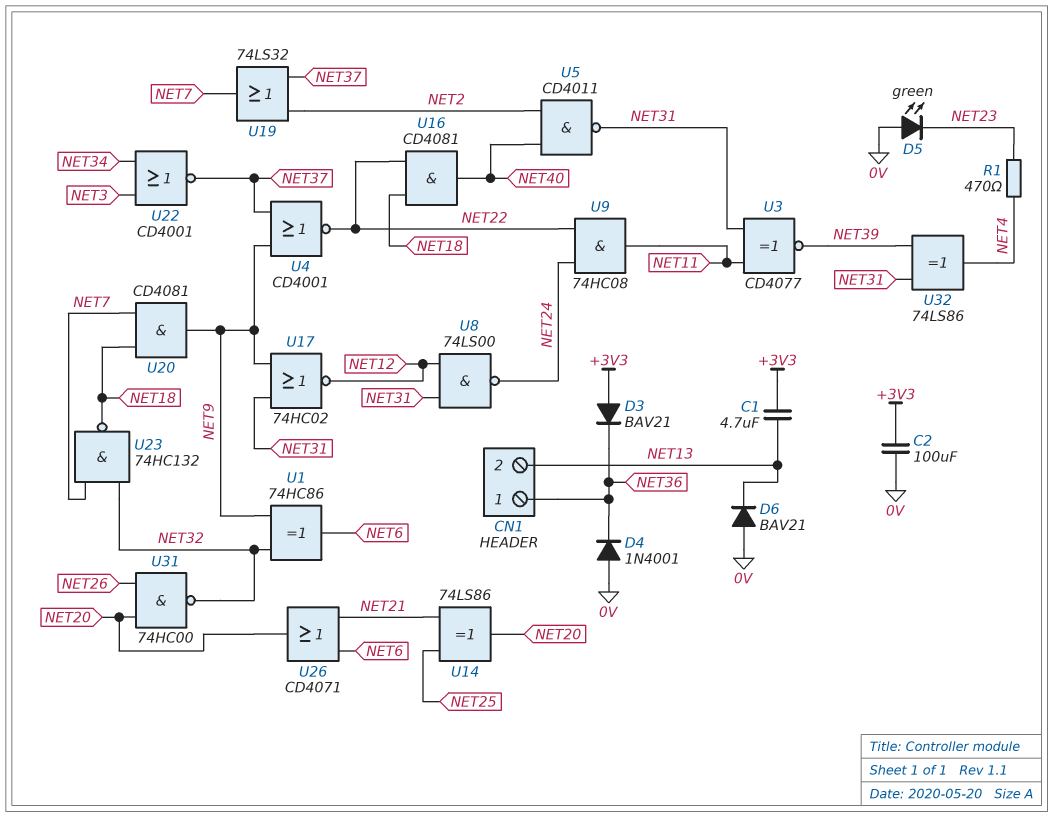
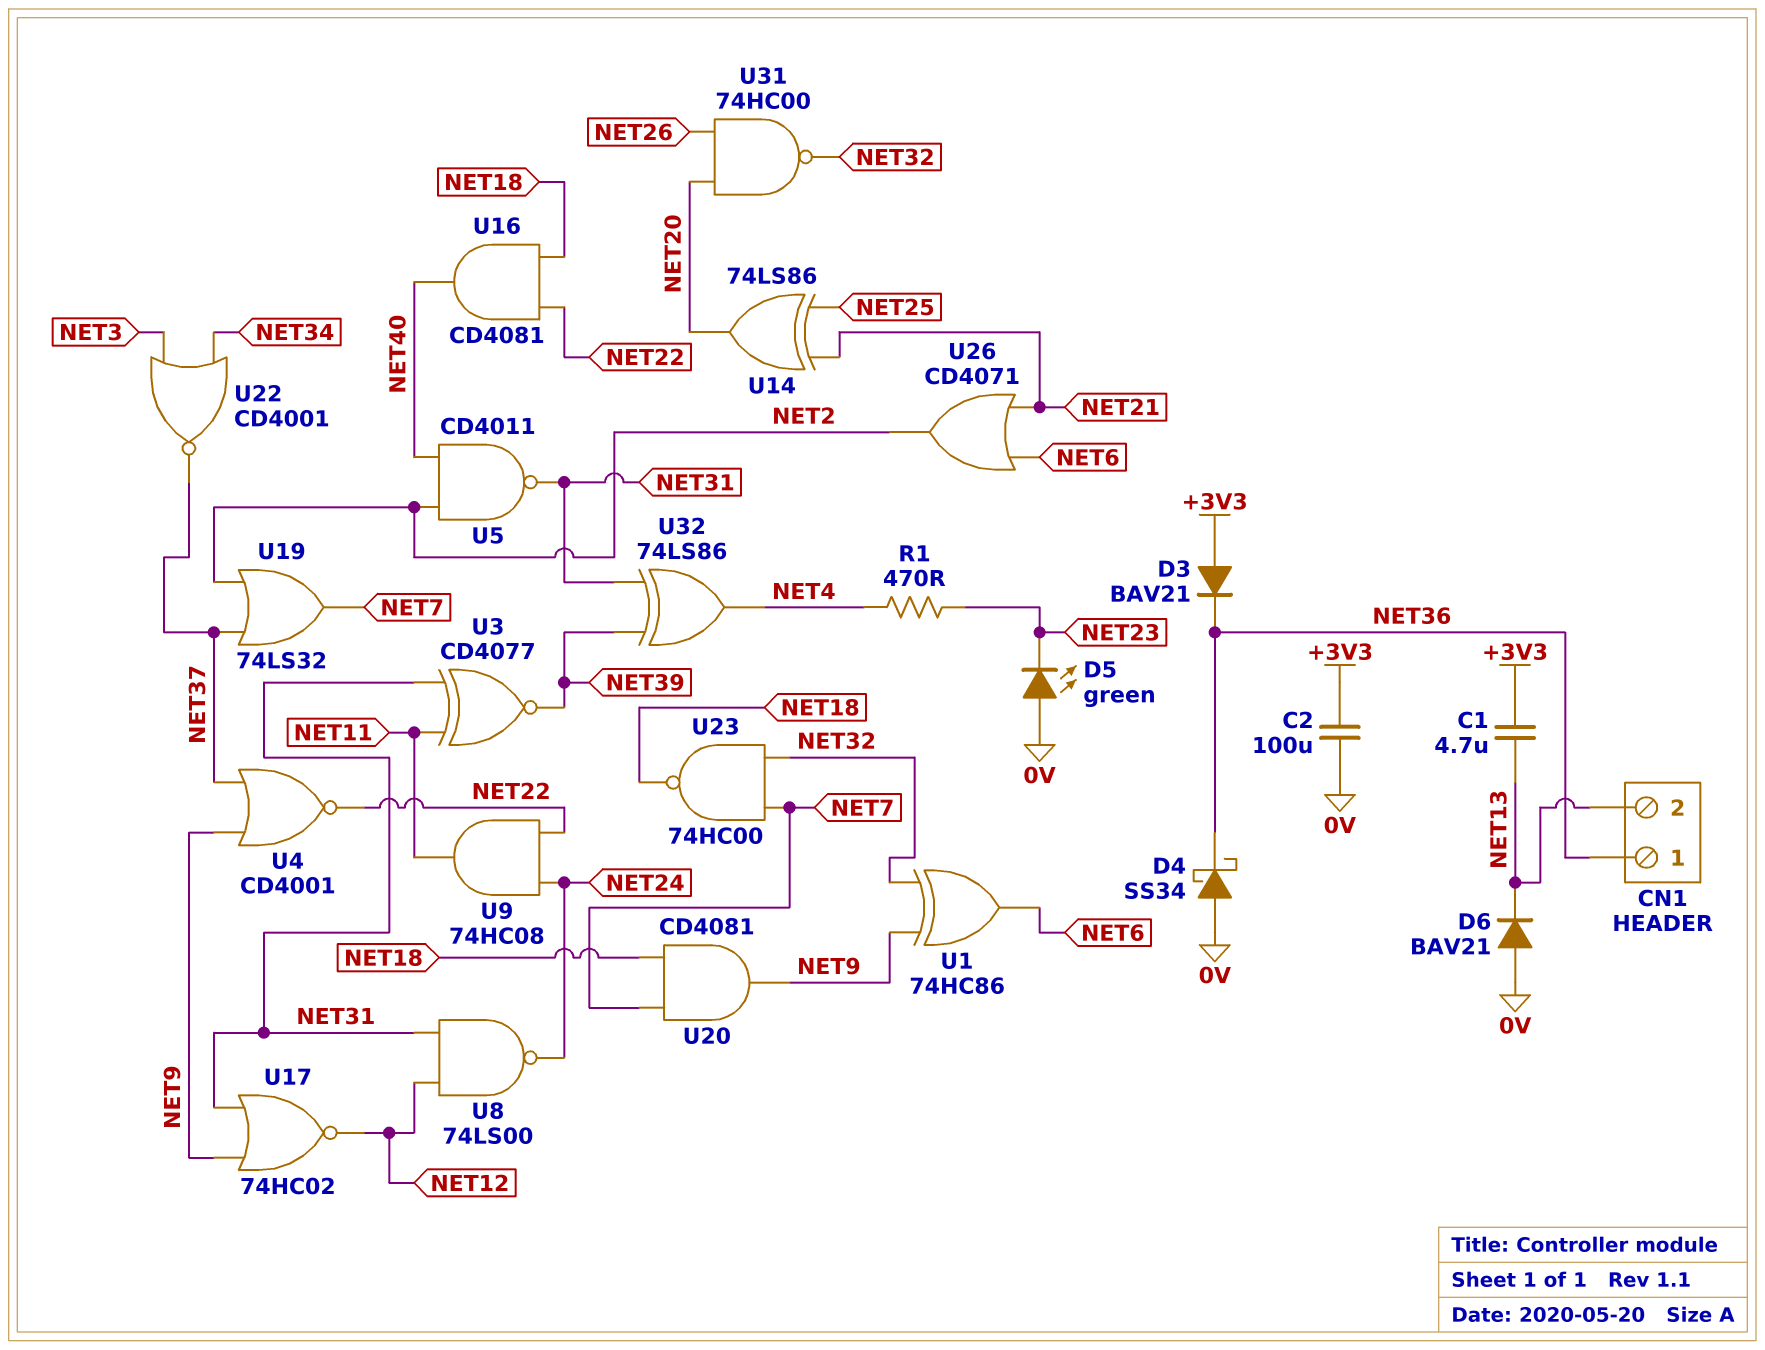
D4: diode 1N4001 (A 0V, K NET36) -> schottky SS34 (A 0V, K NET36)
U23: NAND 74HC132 (in NET7, in NET32, out NET18) -> NAND 74HC00 (in NET7, in NET32, out NET18)
U26: OR CD4071 (in NET6, in NET21, out NET20) -> OR CD4071 (in NET6, in NET21, out NET2)

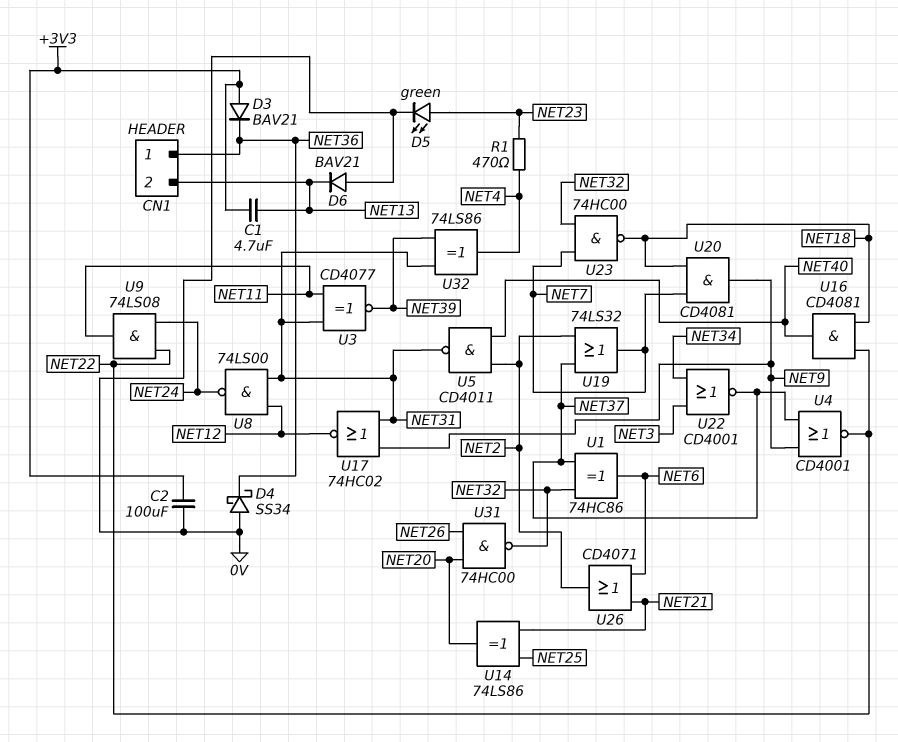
D5: LED green (A 0V, K NET23) -> LED green (A NET23, K 0V)
U1: XOR 74HC86 (in NET9, in NET32, out NET6) -> XOR 74HC86 (in NET32, in NET37, out NET6)
U9: AND 74HC08 (in NET22, in NET24, out NET11) -> AND 74LS08 (in NET22, in NET24, out NET11)

